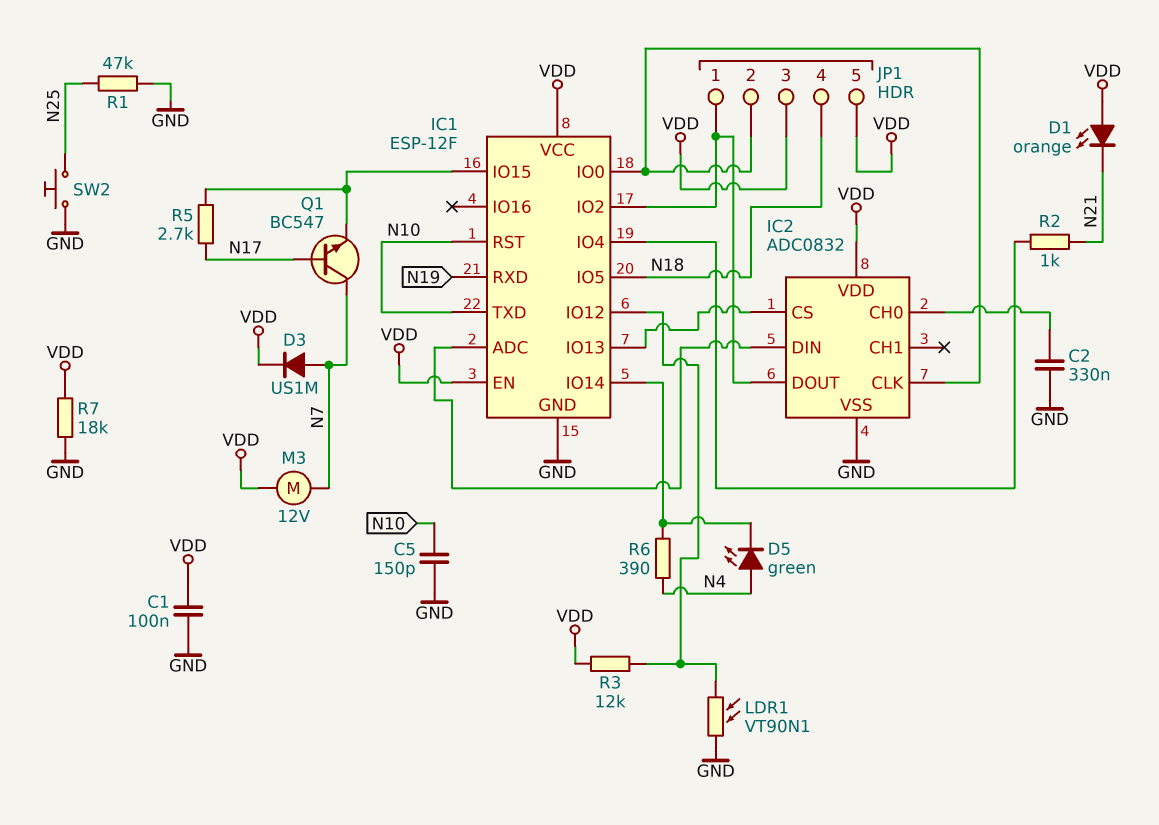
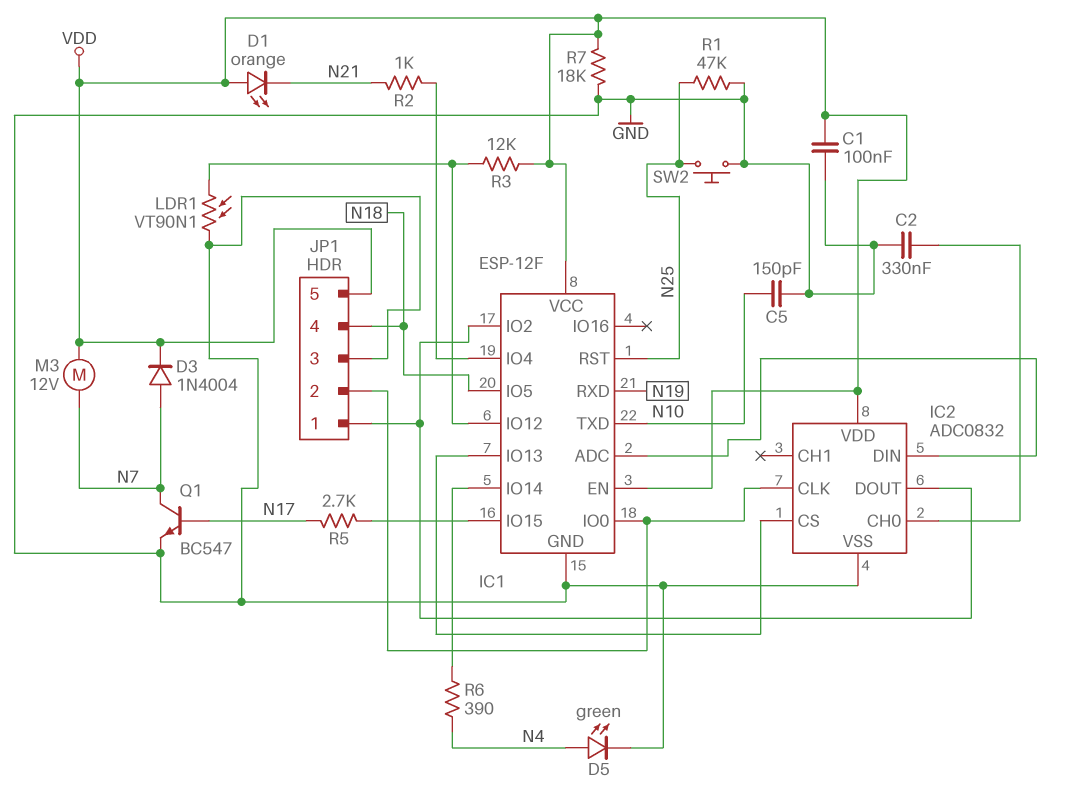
D3: diode US1M (A N7, K VDD) -> diode 1N4004 (A N7, K VDD)
D5: LED green (A N4, K IC1/IO14) -> LED green (A N4, K GND)
IC1 pin RST: N10 -> N25
JP1 pin 3: VDD -> GND
Q1: NPN BC547 (B N17, C N7, E IC1/IO15) -> NPN BC547 (B N17, C N7, E GND)

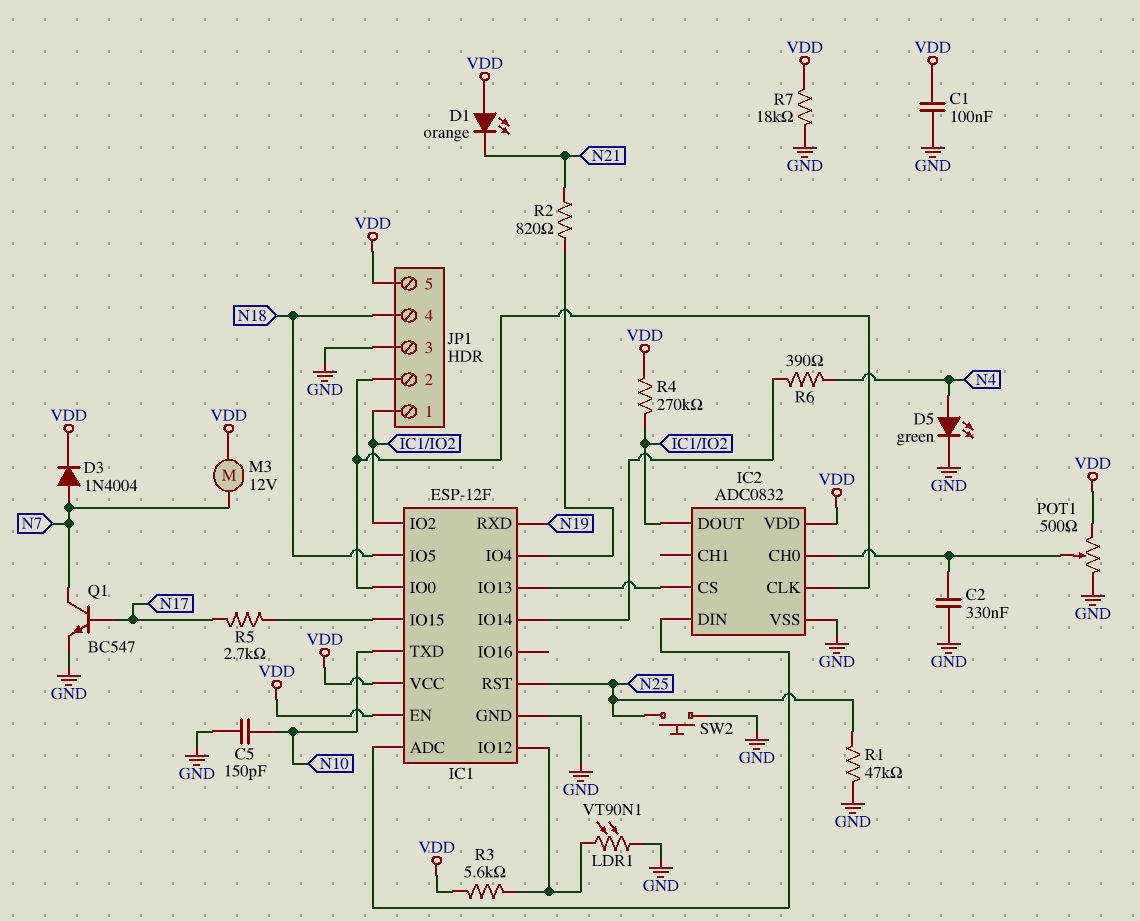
POT1: none -> 500 (GND, VDD, wiper IC2/CH0)
R2: 1k (IC1/IO4, N21) -> 820 (IC1/IO4, N21)
R3: 12k (IC1/IO12, VDD) -> 5.6k (IC1/IO12, VDD)
R4: none -> 270k (IC1/IO2, VDD)

